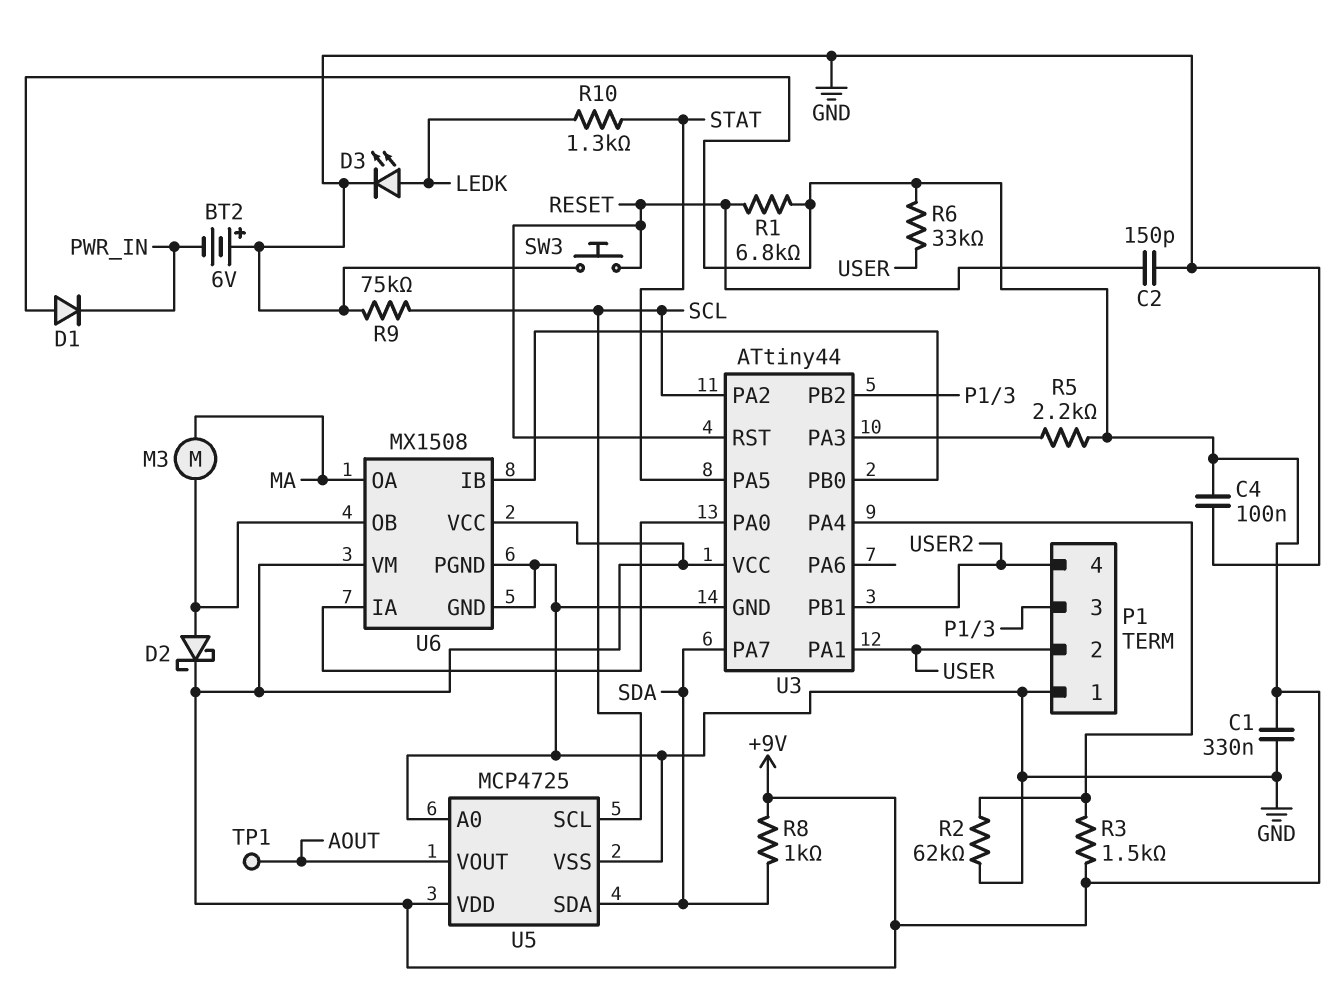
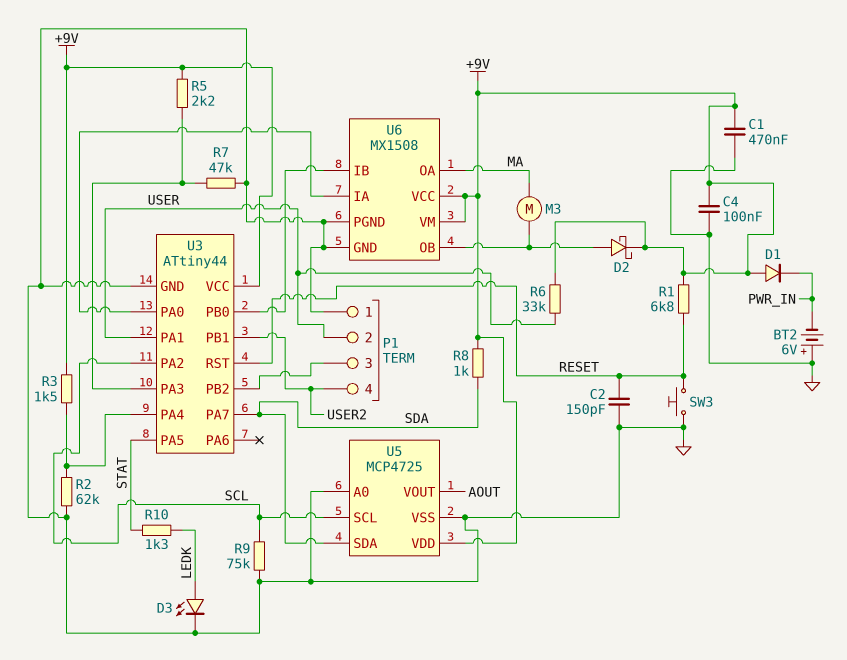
C1: 330nF (+9V, GND) -> 470nF (+9V, GND)
R7: none -> 47k (GND, U3/PA3)
TP1: test point (AOUT) -> none

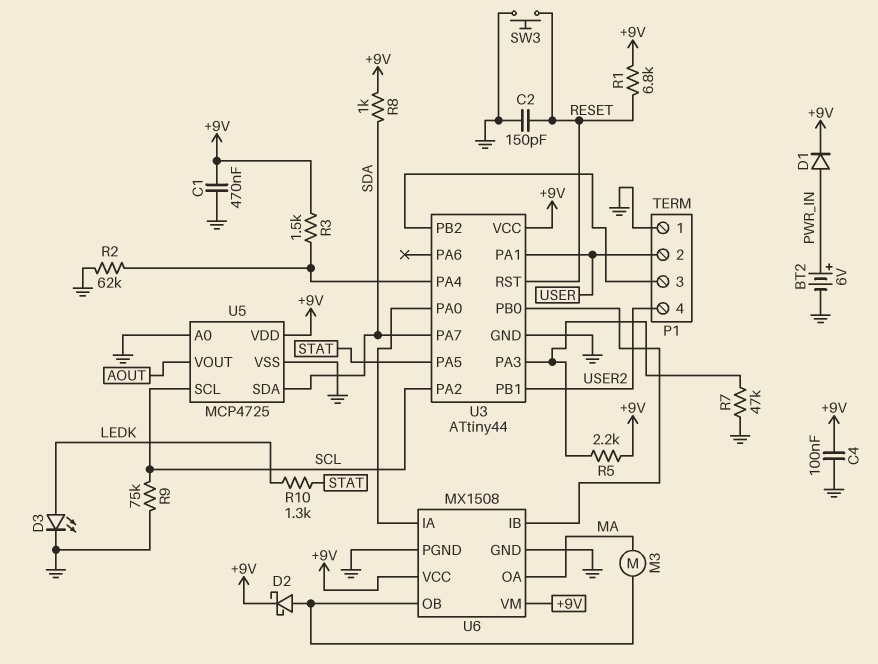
BT2: 6V (plus GND, minus PWR_IN) -> 6V (plus PWR_IN, minus GND)
D1: diode (A +9V, K PWR_IN) -> diode (A PWR_IN, K +9V)
R6: 33k (+9V, USER) -> none

